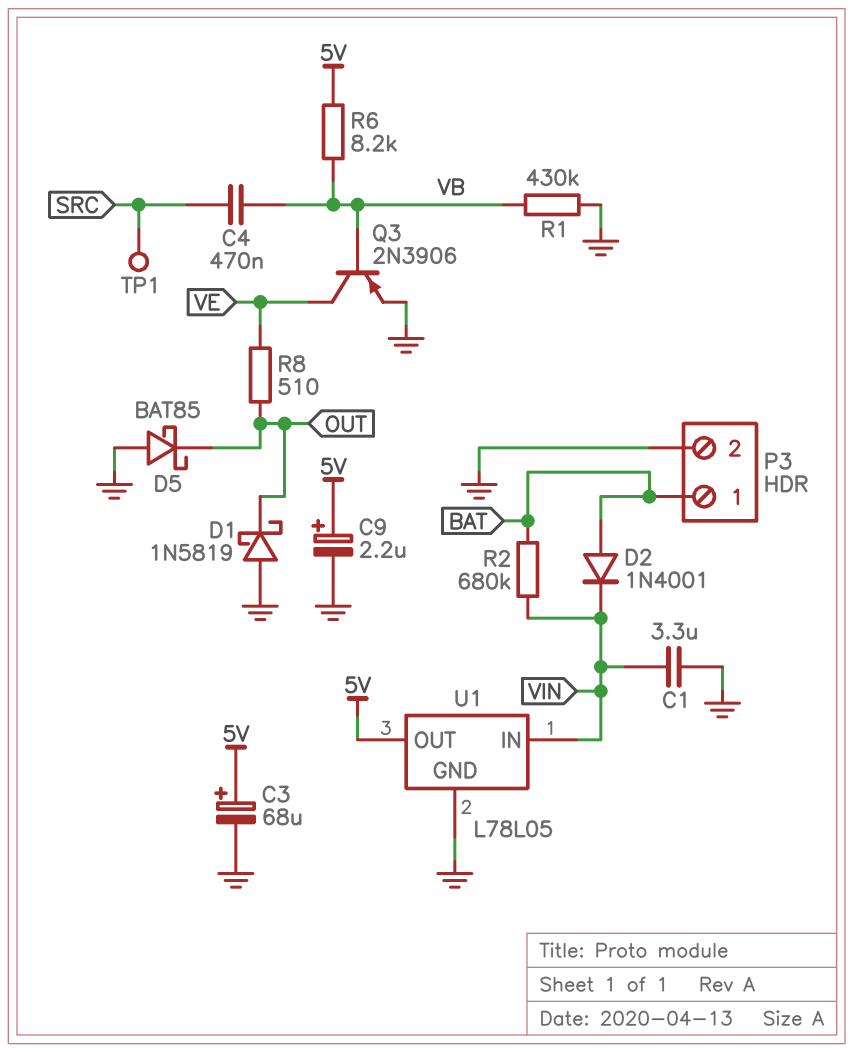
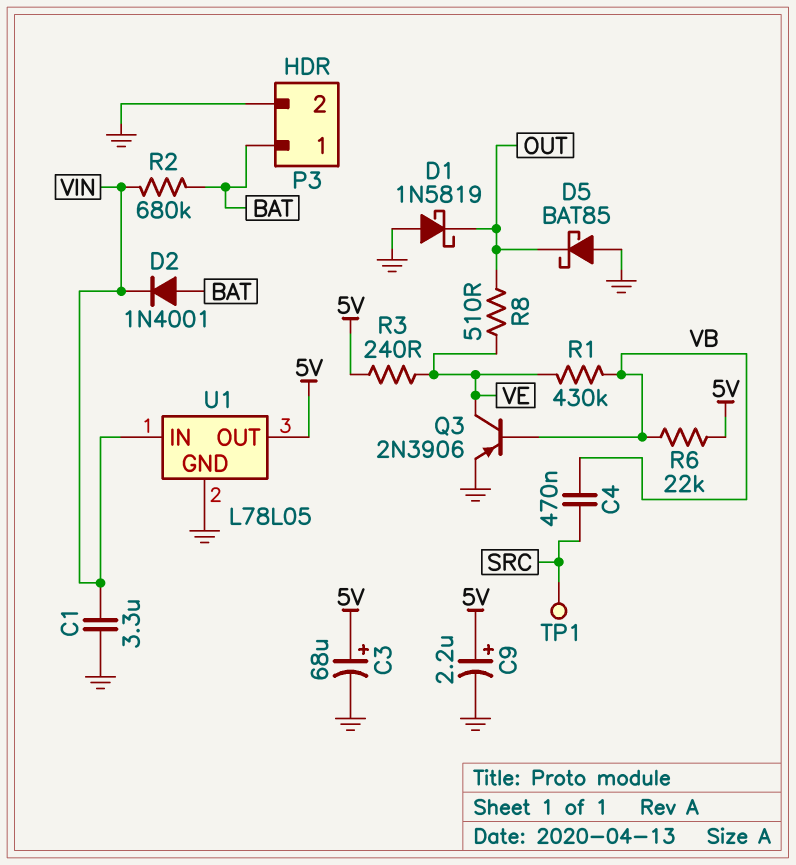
R1: 430k (GND, VB) -> 430k (VB, VE)
R3: none -> 240 (5V, VE)
R6: 8.2k (5V, VB) -> 22k (5V, VB)

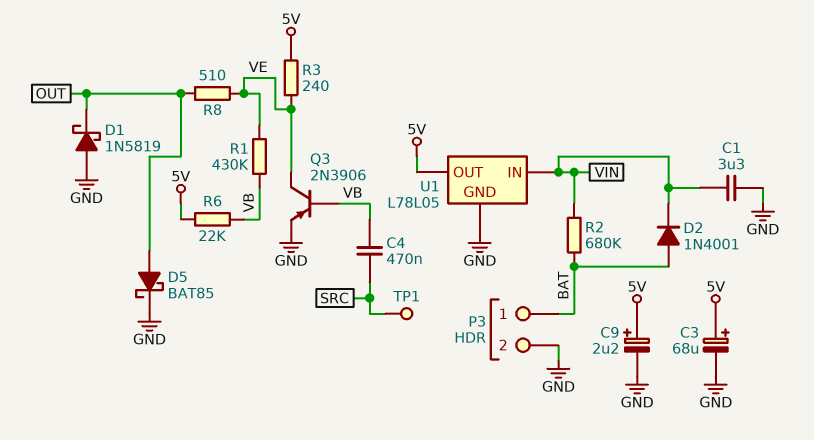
D5: schottky BAT85 (A GND, K OUT) -> schottky BAT85 (A OUT, K GND)

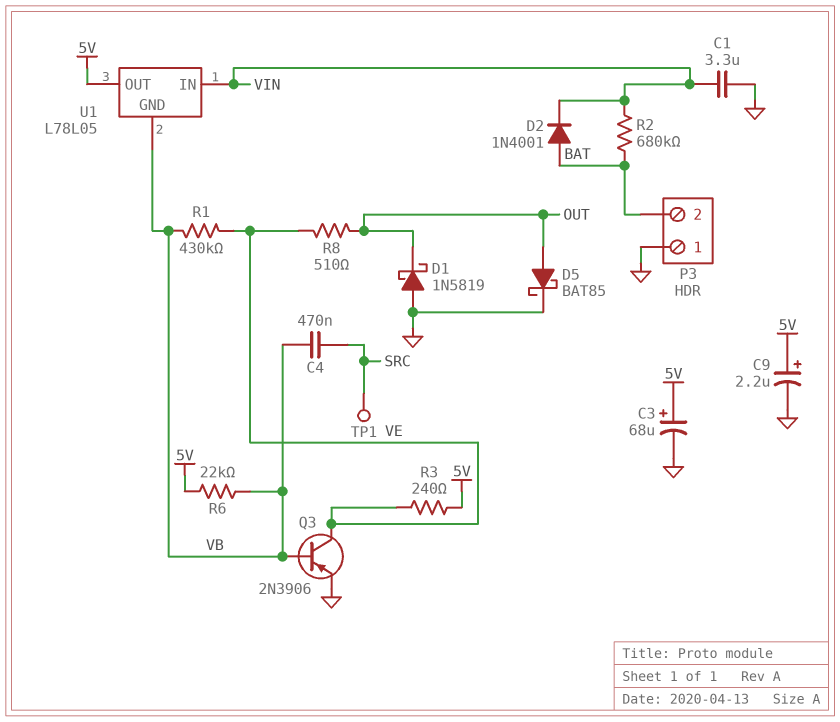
P3 pin 1: BAT -> GND
P3 pin 2: GND -> BAT
U1 pin GND: GND -> VB

